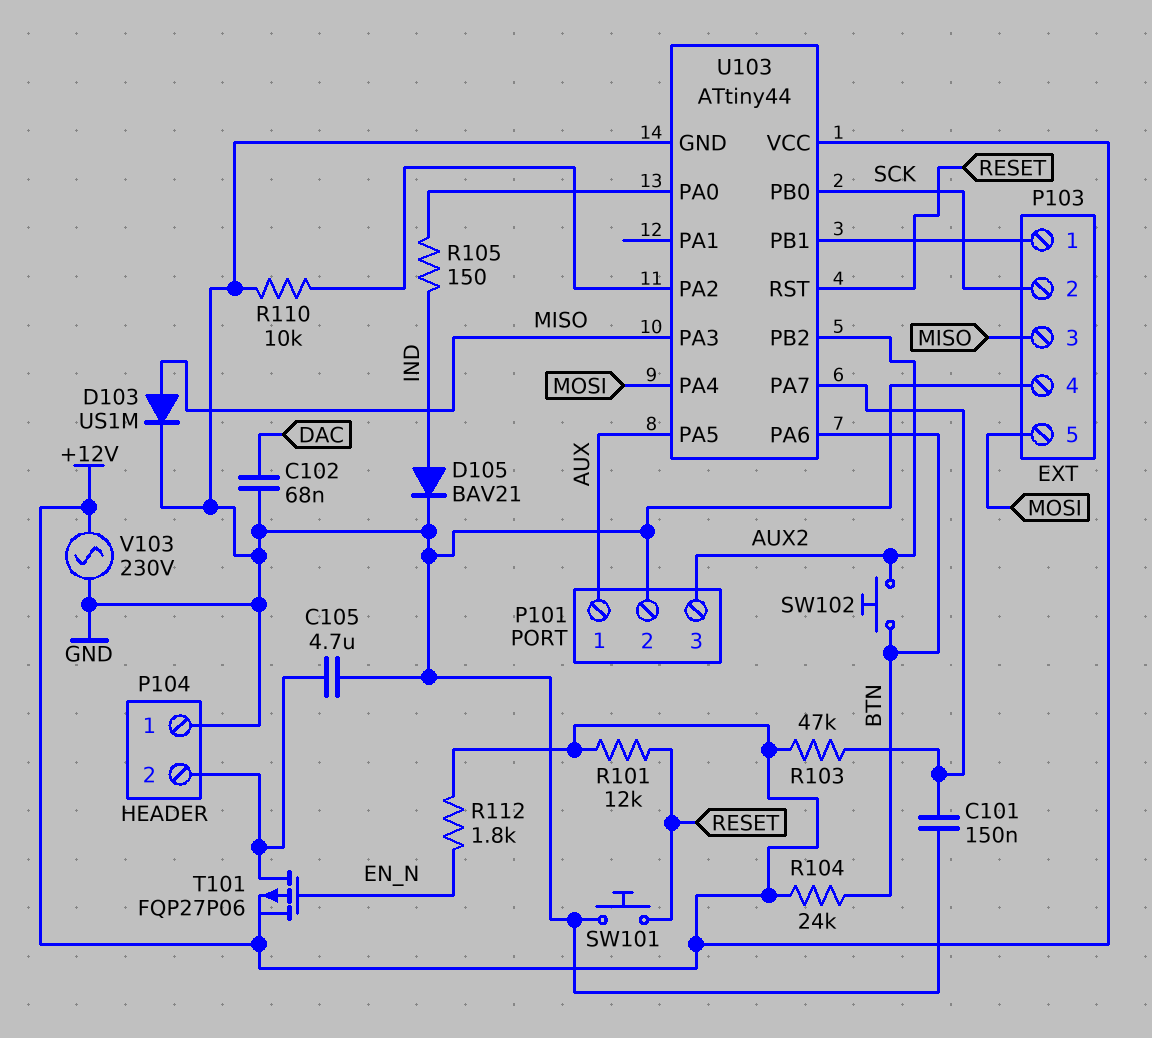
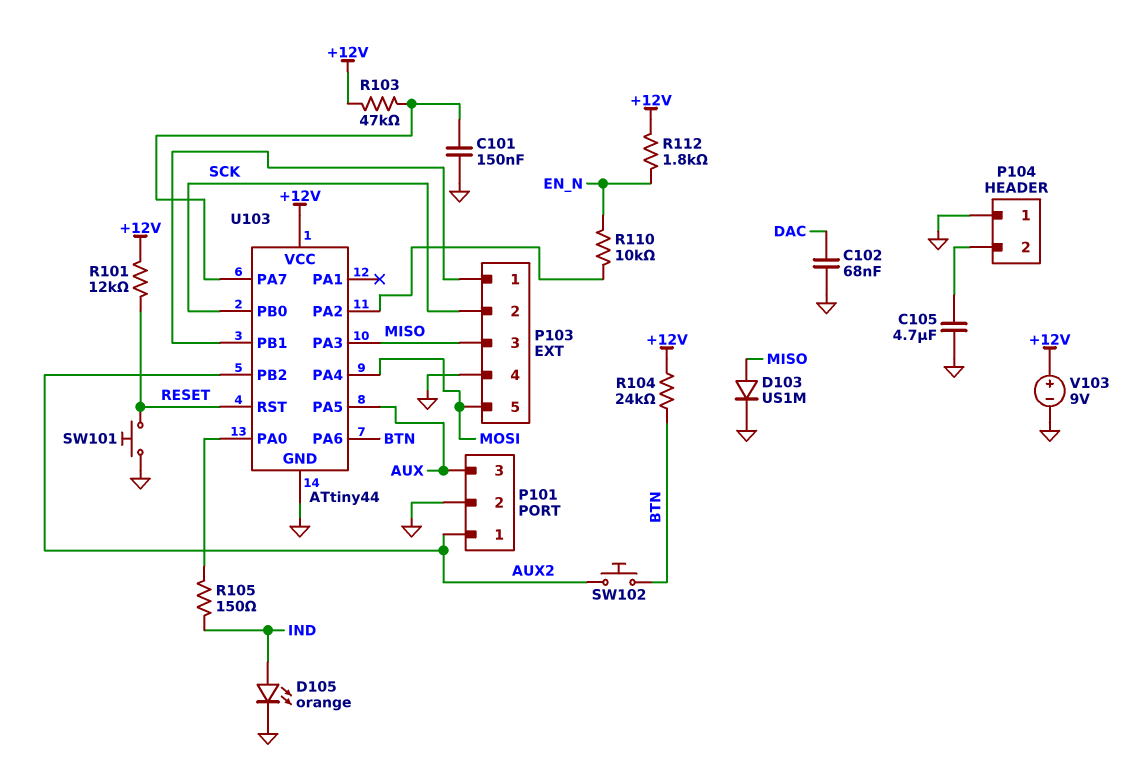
D105: diode BAV21 (A IND, K GND) -> LED orange (A IND, K GND)
P101 pin 1: AUX -> AUX2
P101 pin 3: AUX2 -> AUX
R110: 10k (GND, U103/PA2) -> 10k (EN_N, U103/PA2)
T101: PMOS FQP27P06 (G EN_N, D P104/2, S +12V) -> none
V103: AC 230V (+12V, GND) -> 9V (plus +12V, minus GND)

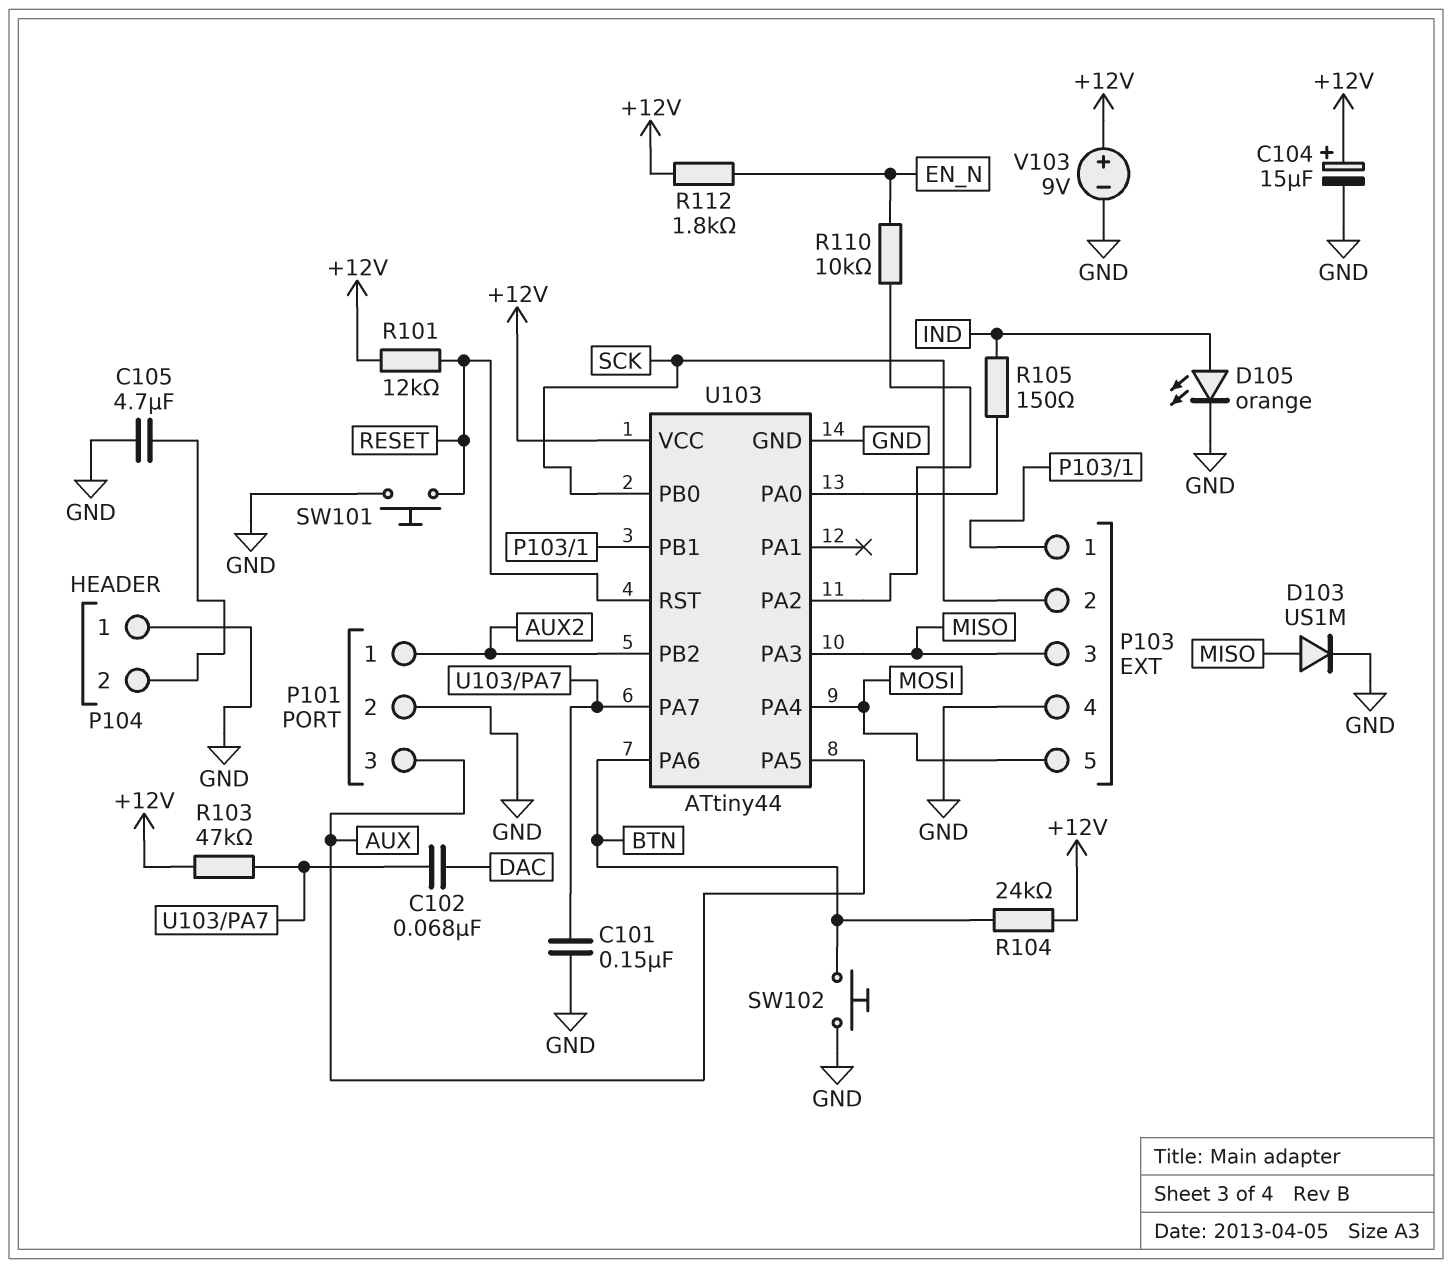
C102: 68nF (DAC, GND) -> 68nF (DAC, U103/PA7)
C104: none -> 15uF (plus +12V, minus GND)
SW102: button (AUX2, BTN) -> button (BTN, GND)

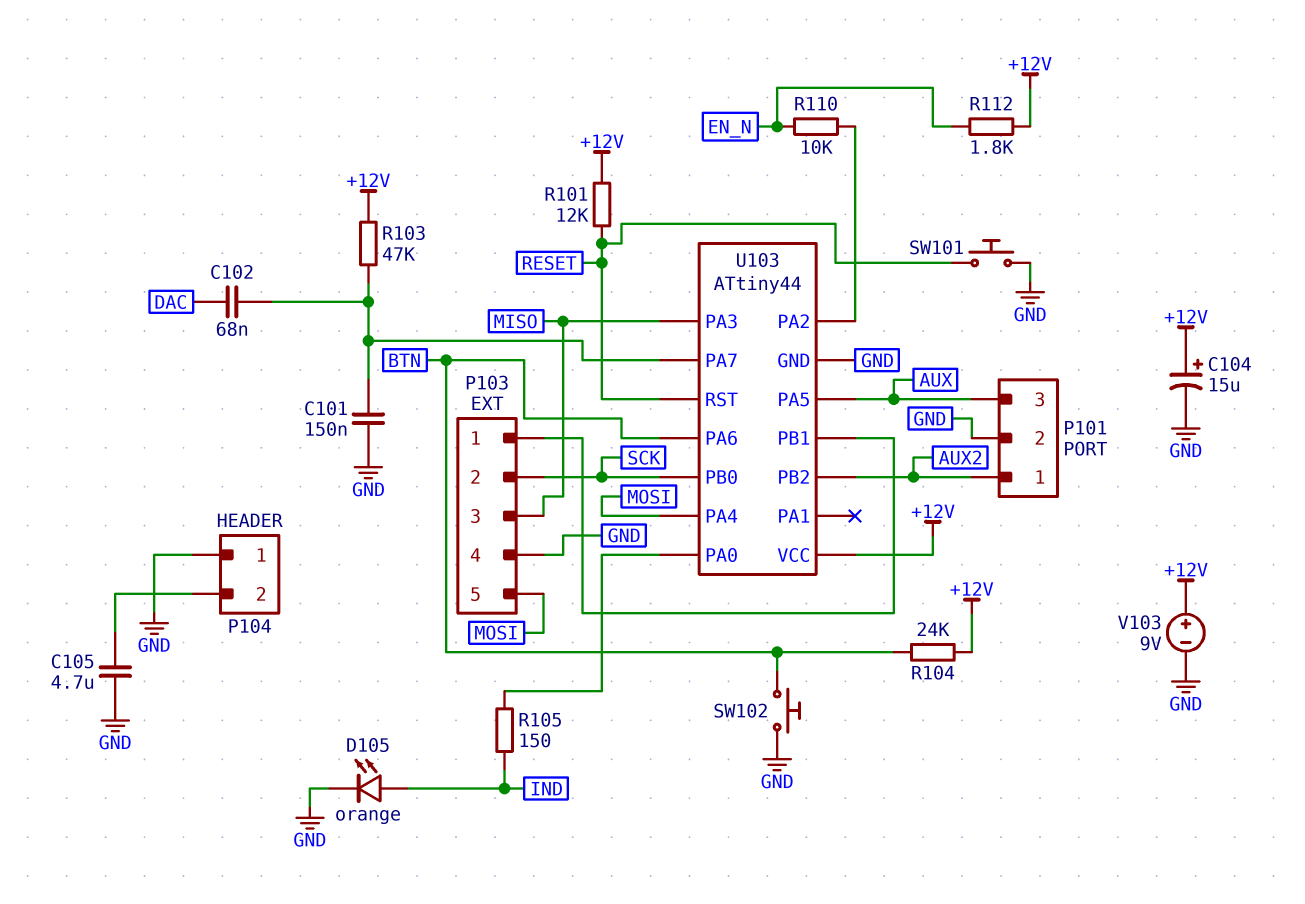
D103: diode US1M (A MISO, K GND) -> none

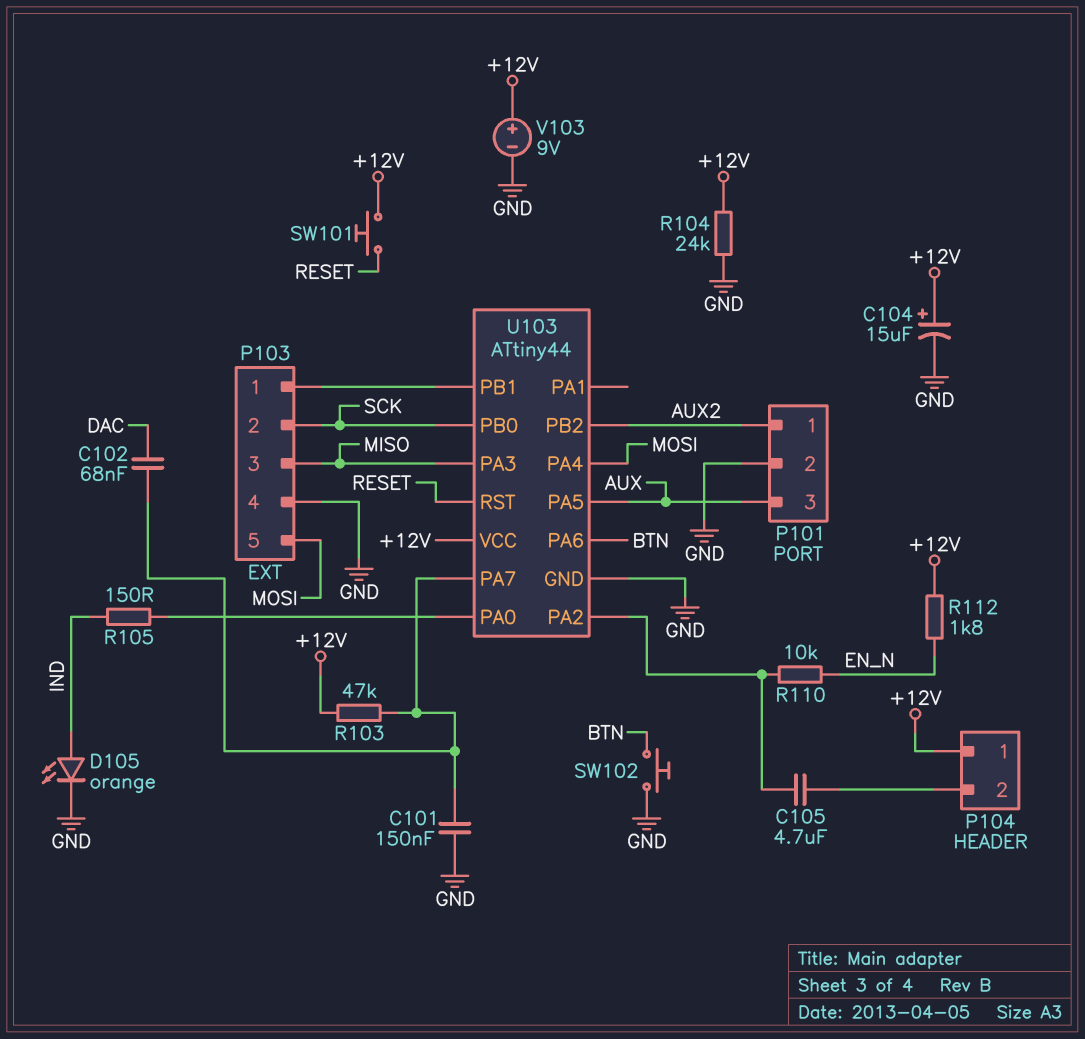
C105: 4.7uF (GND, P104/2) -> 4.7uF (P104/2, U103/PA2)
P104 pin 1: GND -> +12V
R101: 12k (+12V, RESET) -> none
R104: 24k (+12V, BTN) -> 24k (+12V, GND)
SW101: button (GND, RESET) -> button (+12V, RESET)

